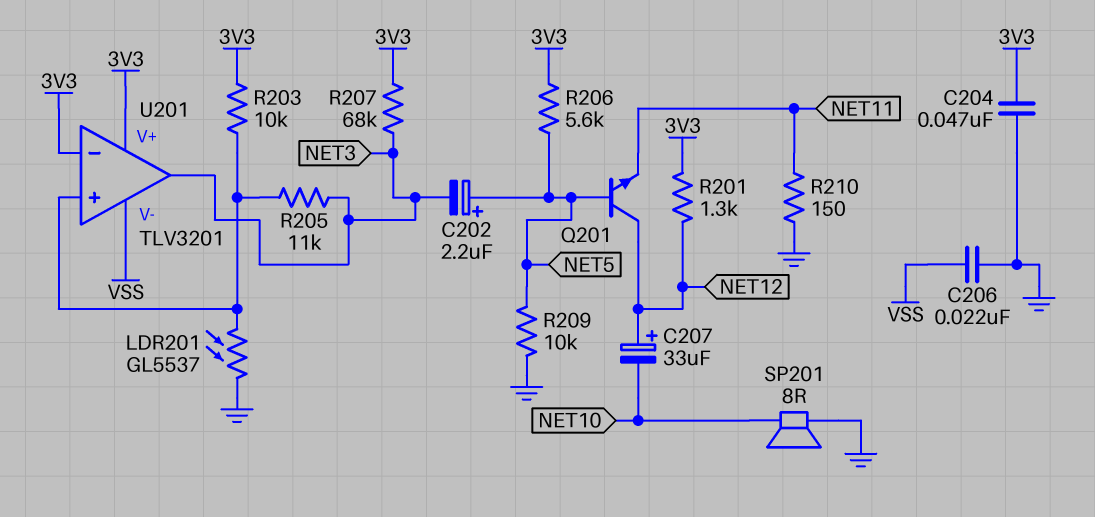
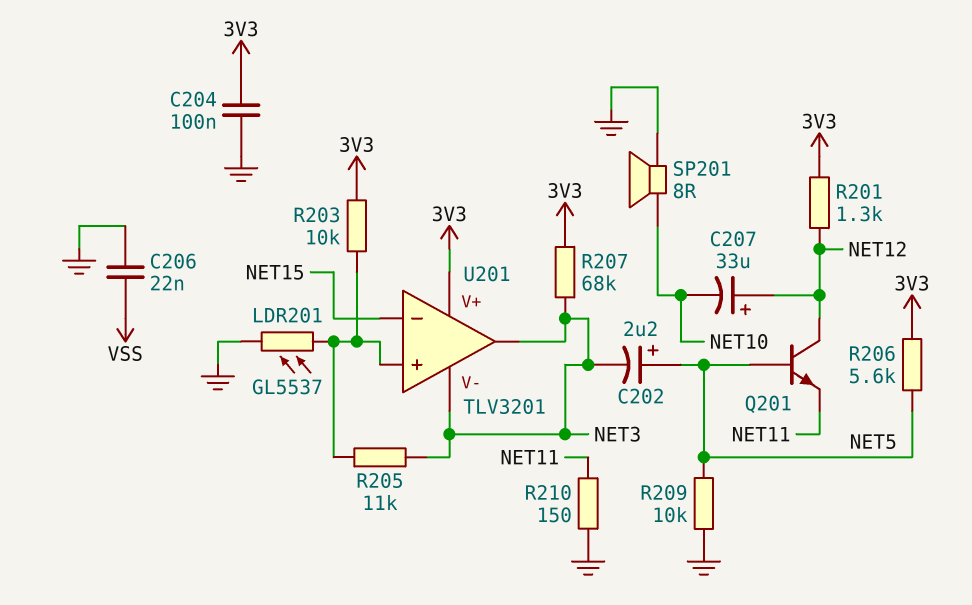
C204: 47nF (3V3, GND) -> 100nF (3V3, GND)
U201 pin V-: VSS -> NET3
U201 pin in-: 3V3 -> NET15

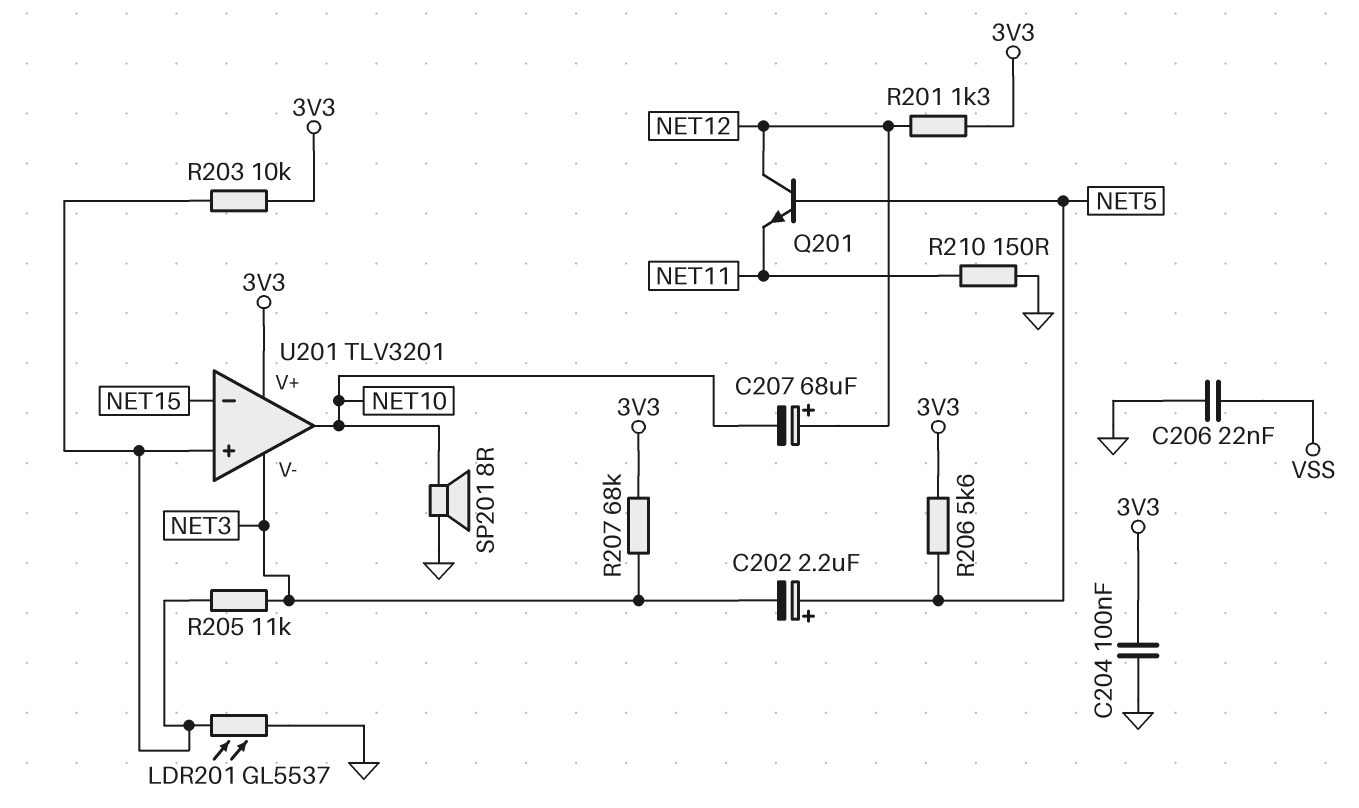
C207: 33uF (plus NET12, minus NET10) -> 68uF (plus NET12, minus NET10)
R209: 10k (GND, NET5) -> none
U201 pin out: NET3 -> NET10

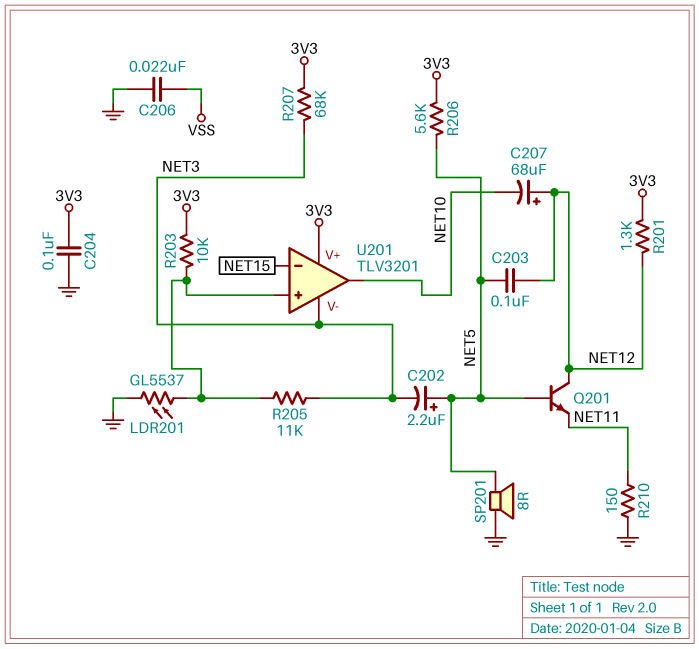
C203: none -> 100nF (NET5, NET12)
SP201: speaker 8R (GND, NET10) -> speaker 8R (GND, NET5)

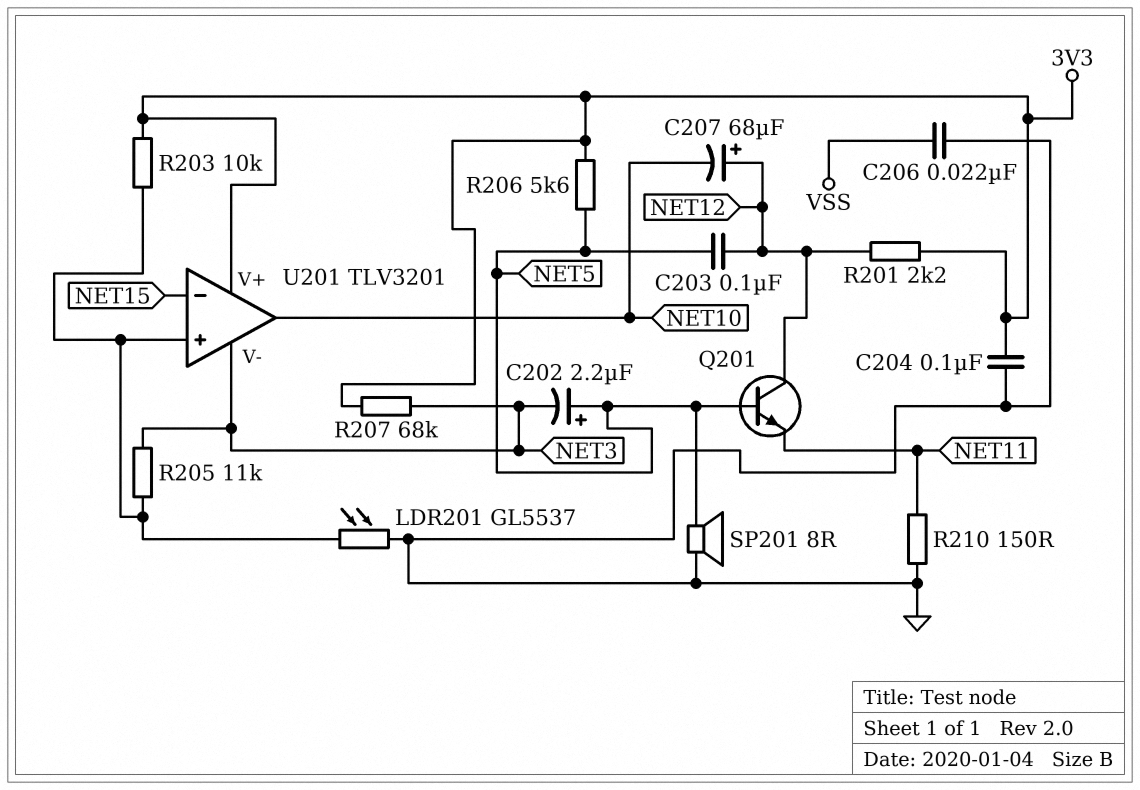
R201: 1.3k (3V3, NET12) -> 2.2k (3V3, NET12)

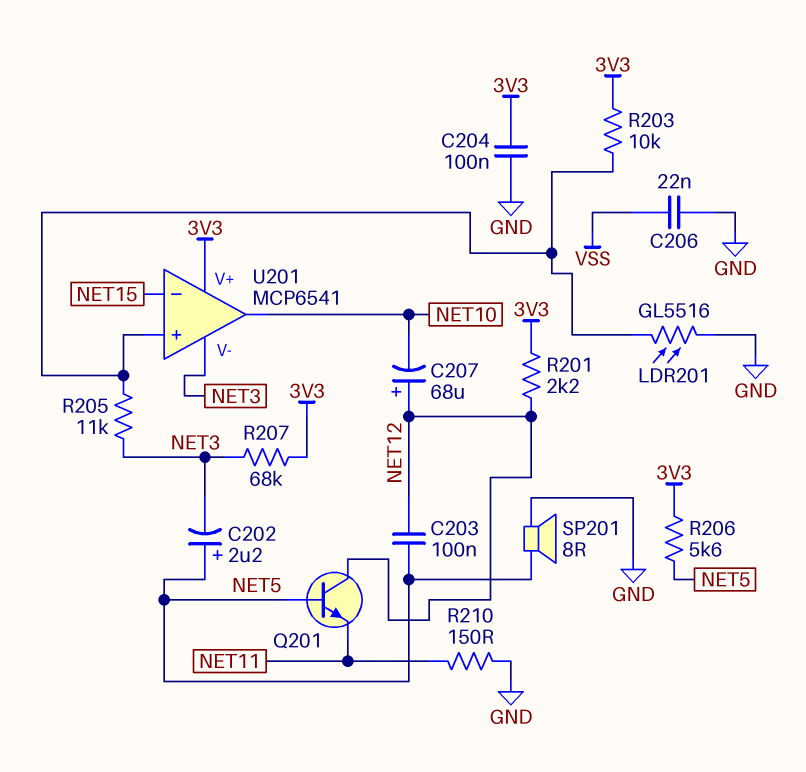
LDR201: GL5537 (GND, U201/in+) -> GL5516 (GND, U201/in+)
U201: TLV3201 -> MCP6541

